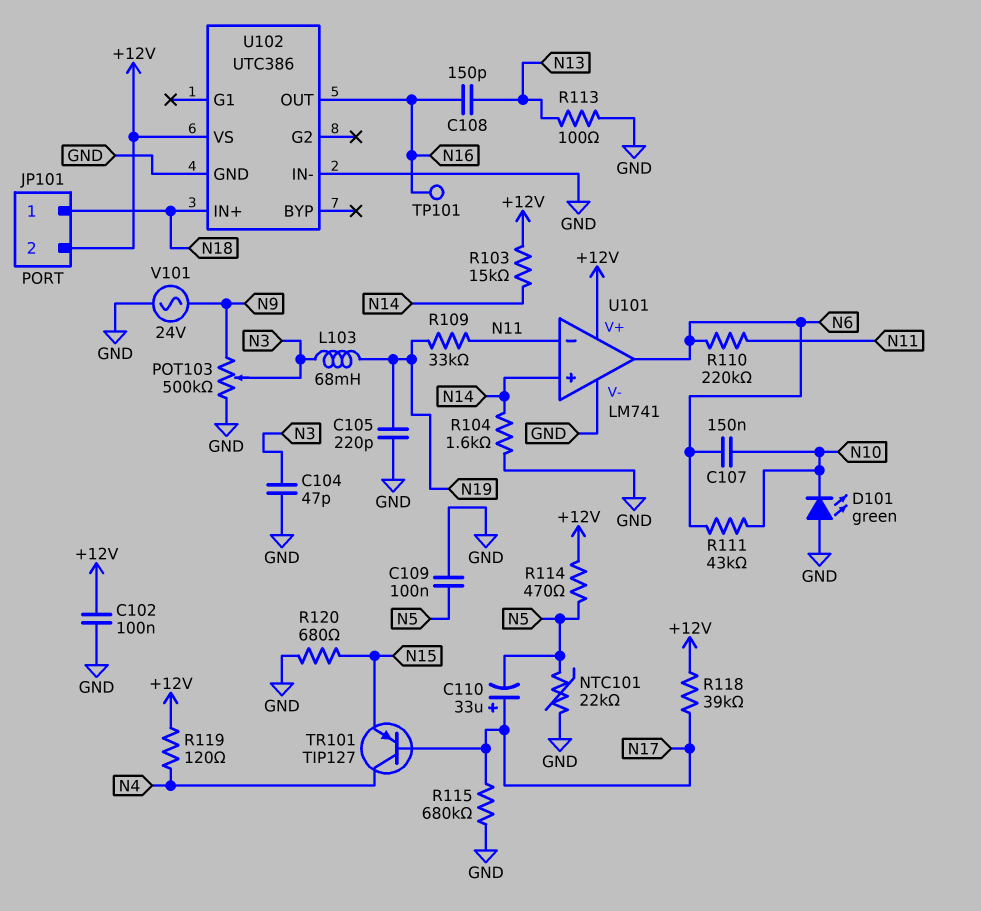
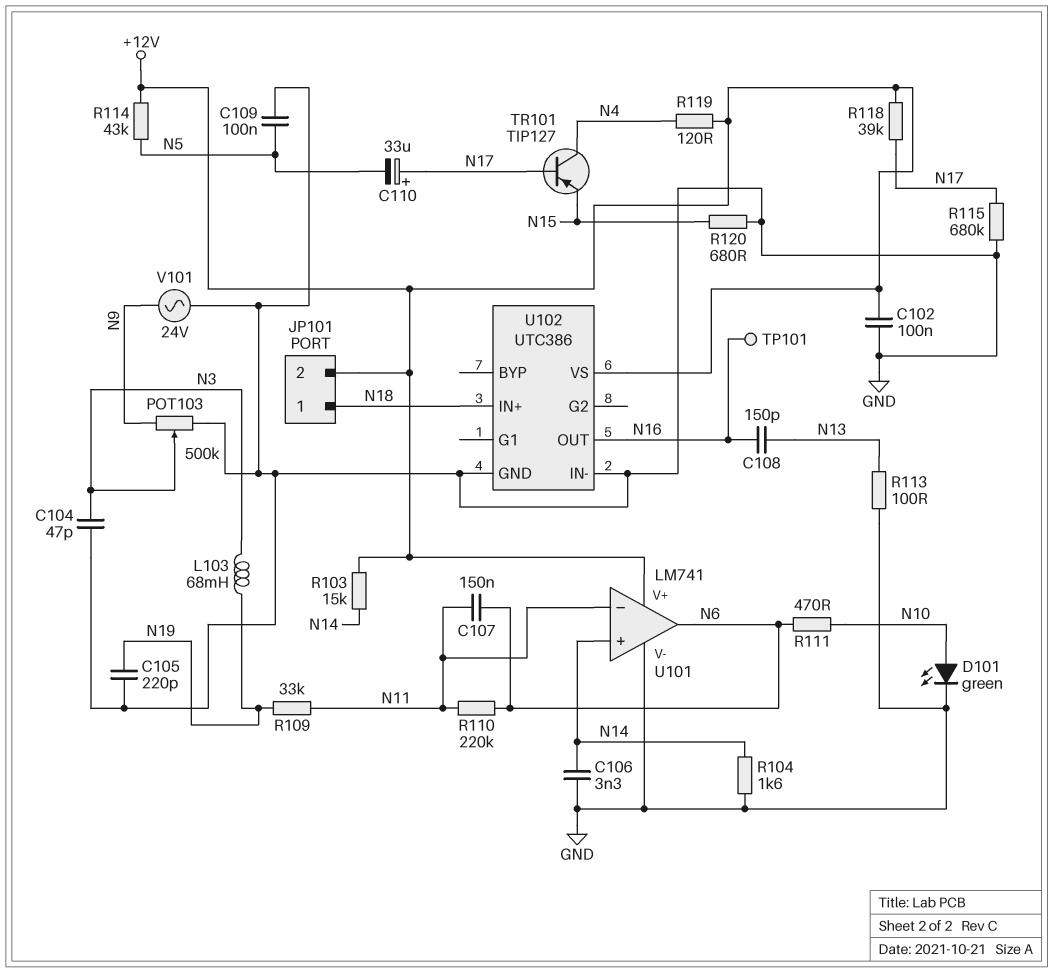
C106: none -> 3.3nF (GND, N14)
C107: 150nF (N6, N10) -> 150nF (N6, N11)
D101: LED green (A GND, K N10) -> LED green (A N10, K GND)
NTC101: 22k (GND, N5) -> none
R111: 43k (N6, N10) -> 470 (N6, N10)
R114: 470 (+12V, N5) -> 43k (+12V, N5)

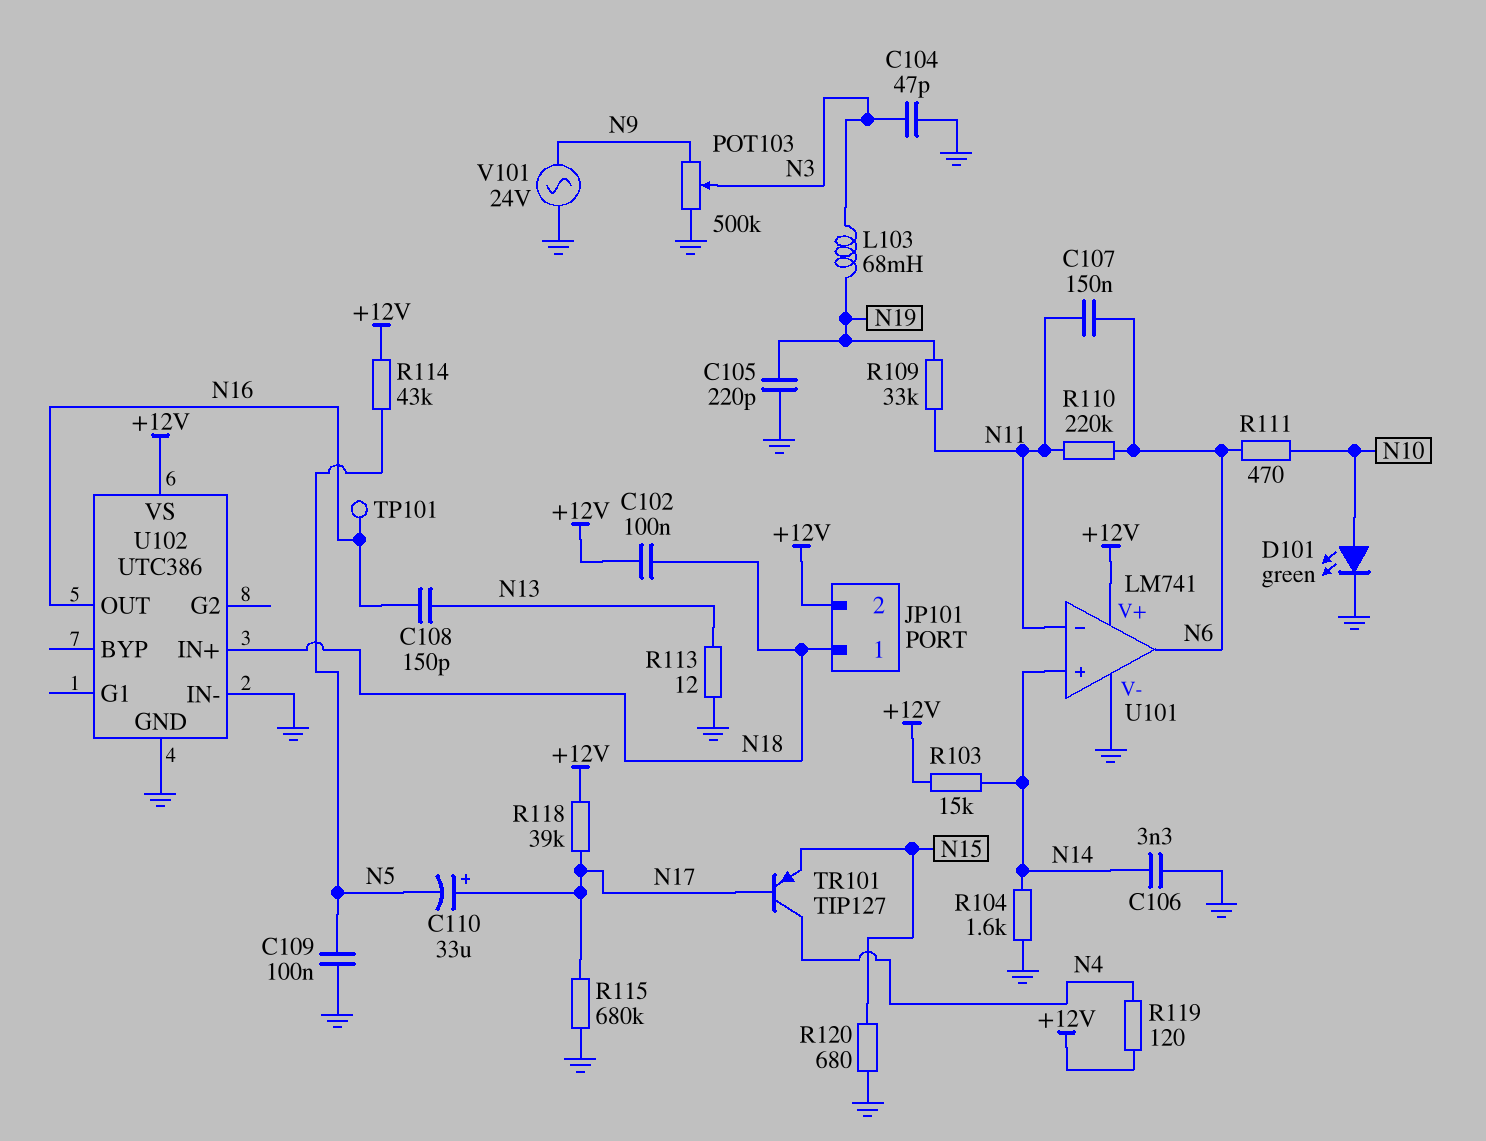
C102: 100nF (+12V, GND) -> 100nF (+12V, N18)
R113: 100 (GND, N13) -> 12 (GND, N13)

